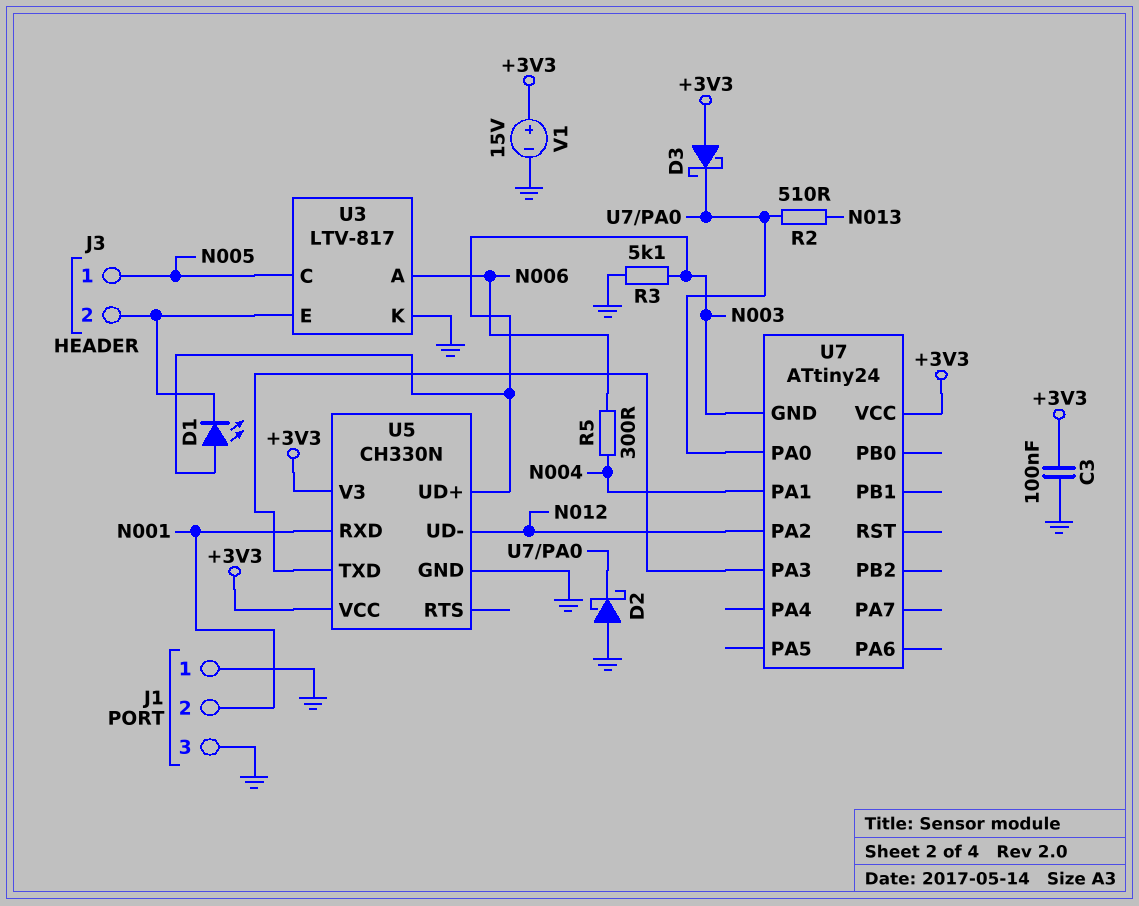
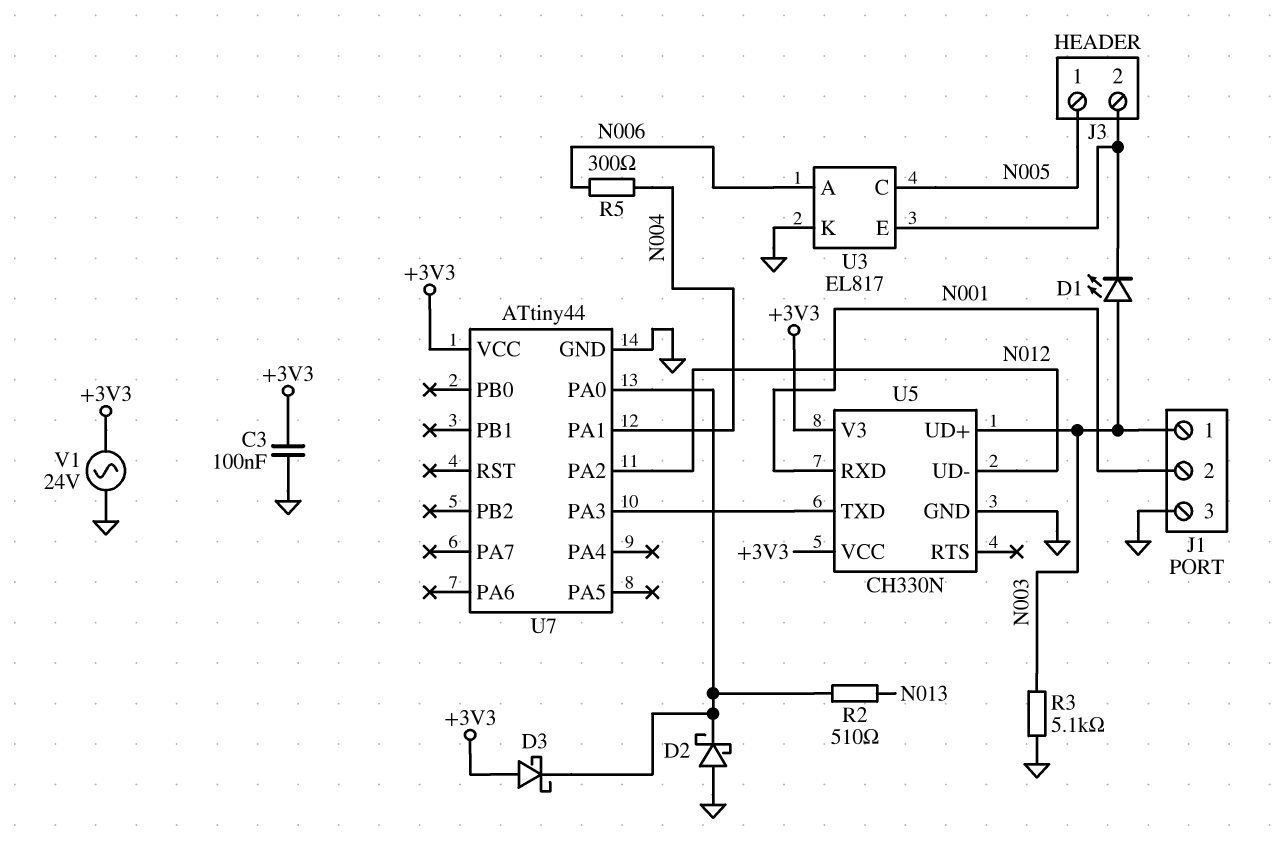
J1 pin 1: GND -> N003
U3: LTV-817 -> EL817
U7: ATtiny24 -> ATtiny44
U7 pin GND: N003 -> GND
V1: 15V (plus +3V3, minus GND) -> AC 24V (+3V3, GND)

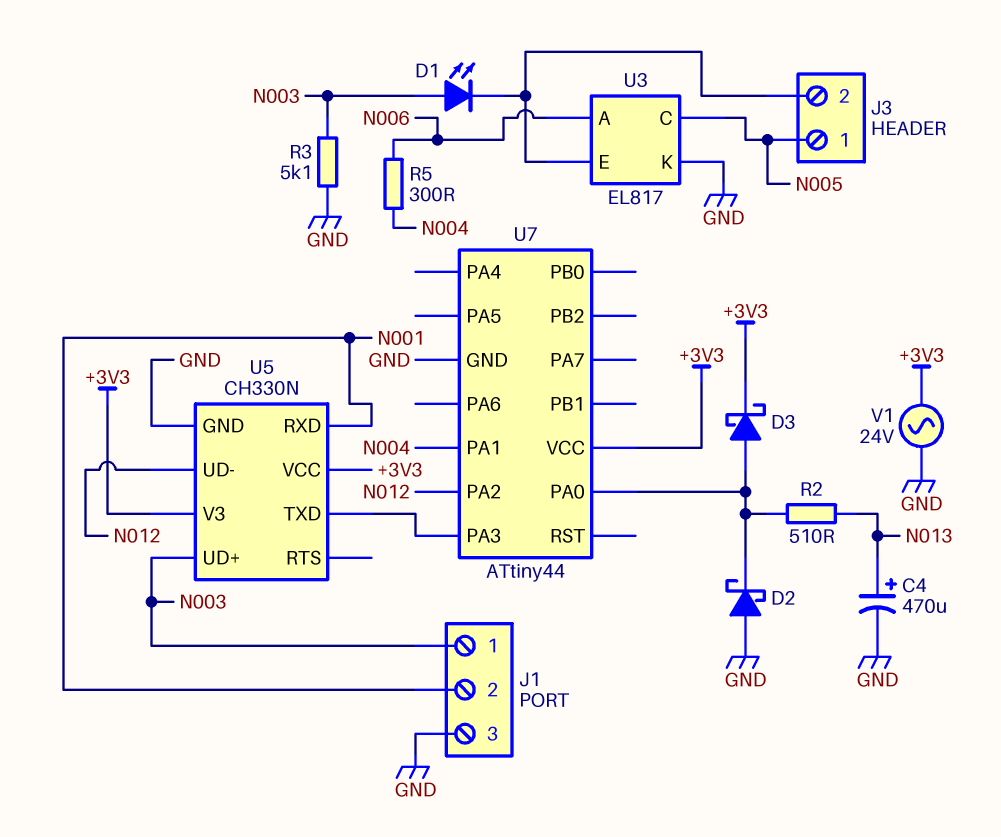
C3: 100nF (+3V3, GND) -> none
C4: none -> 470uF (plus N013, minus GND)
D3: schottky (A +3V3, K U7/PA0) -> schottky (A U7/PA0, K +3V3)

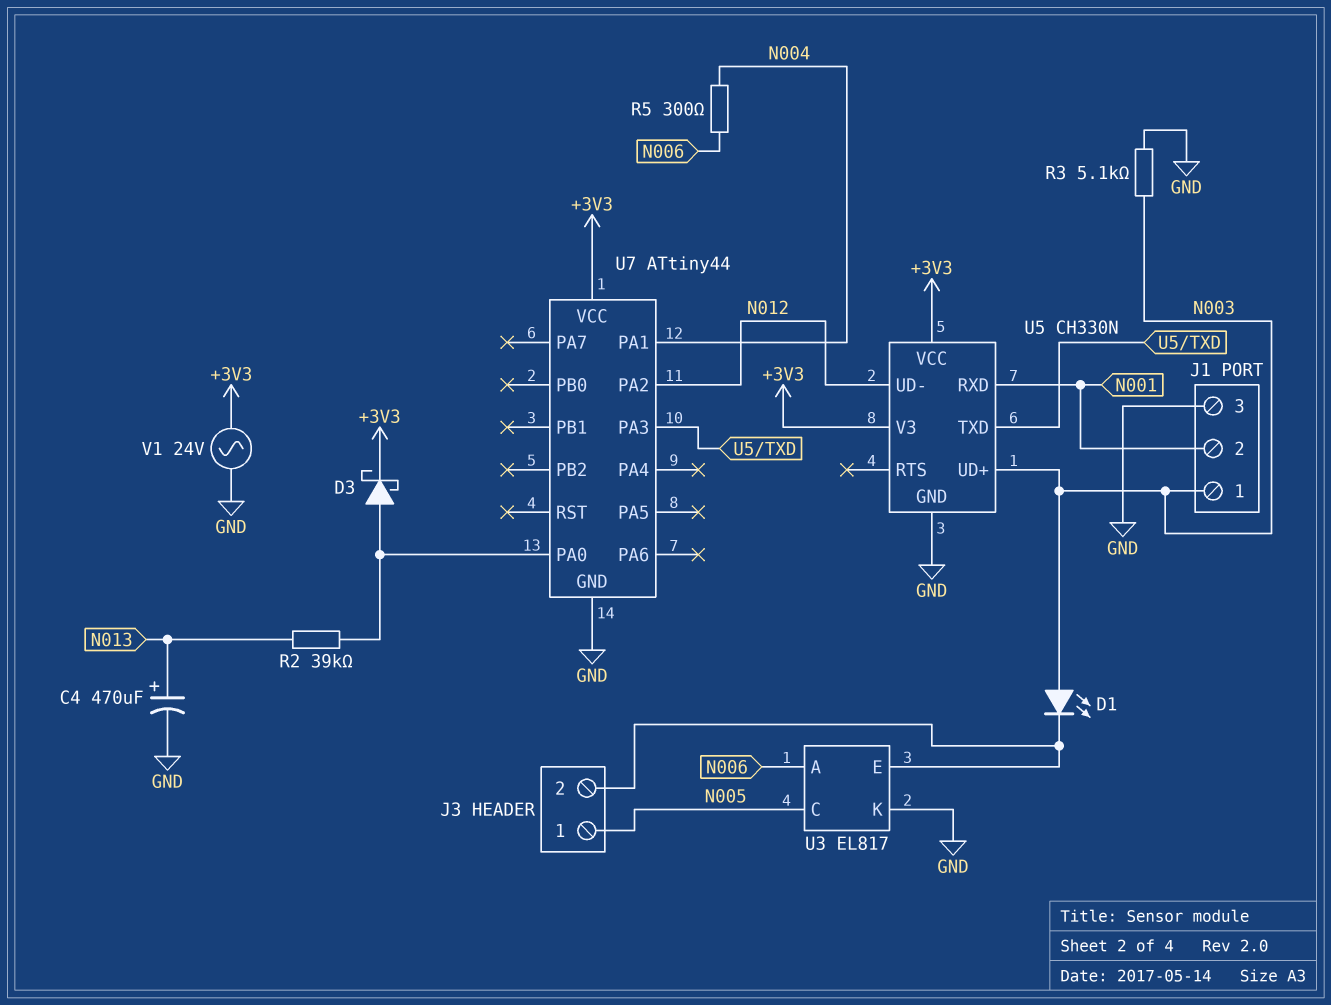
D2: schottky (A GND, K U7/PA0) -> none
R2: 510 (N013, U7/PA0) -> 39k (N013, U7/PA0)

